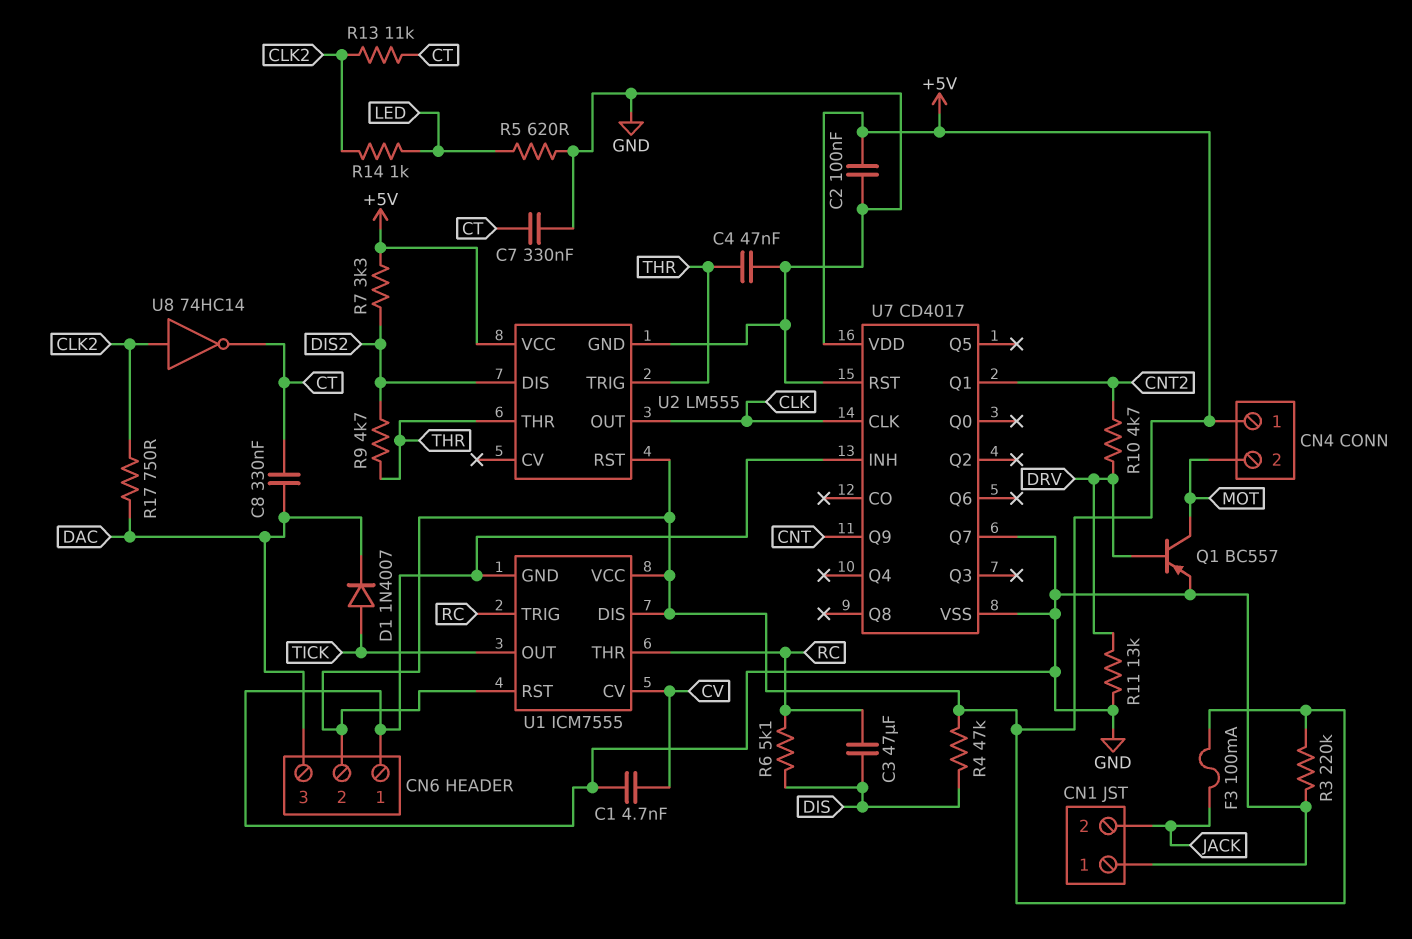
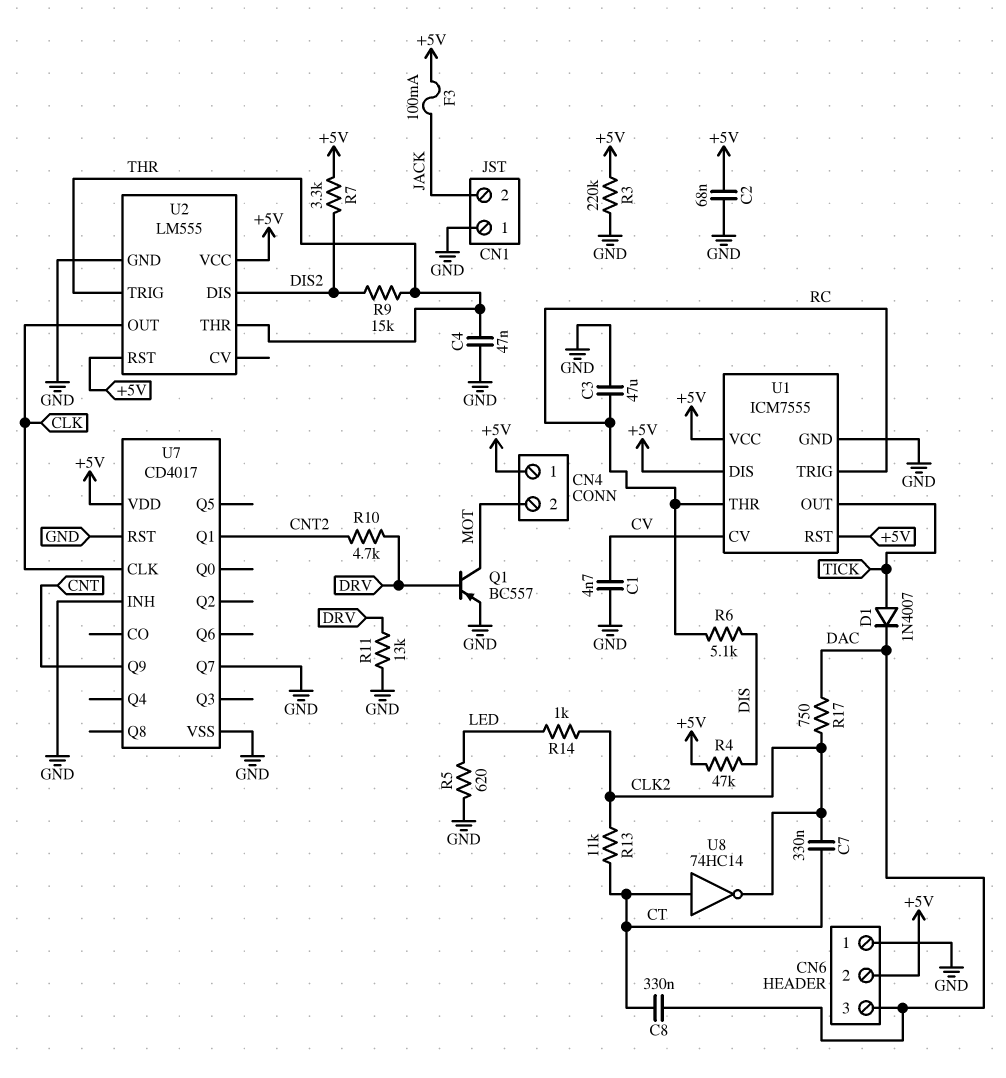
C2: 100nF (+5V, GND) -> 68nF (+5V, GND)
C3: 47uF (DIS, RC) -> 47uF (GND, RC)
C7: 330nF (CT, GND) -> 330nF (CLK2, CT)
R9: 4.7k (DIS2, THR) -> 15k (DIS2, THR)
U8: NOT 74HC14 (in CLK2, out CT) -> NOT 74HC14 (in CT, out CLK2)

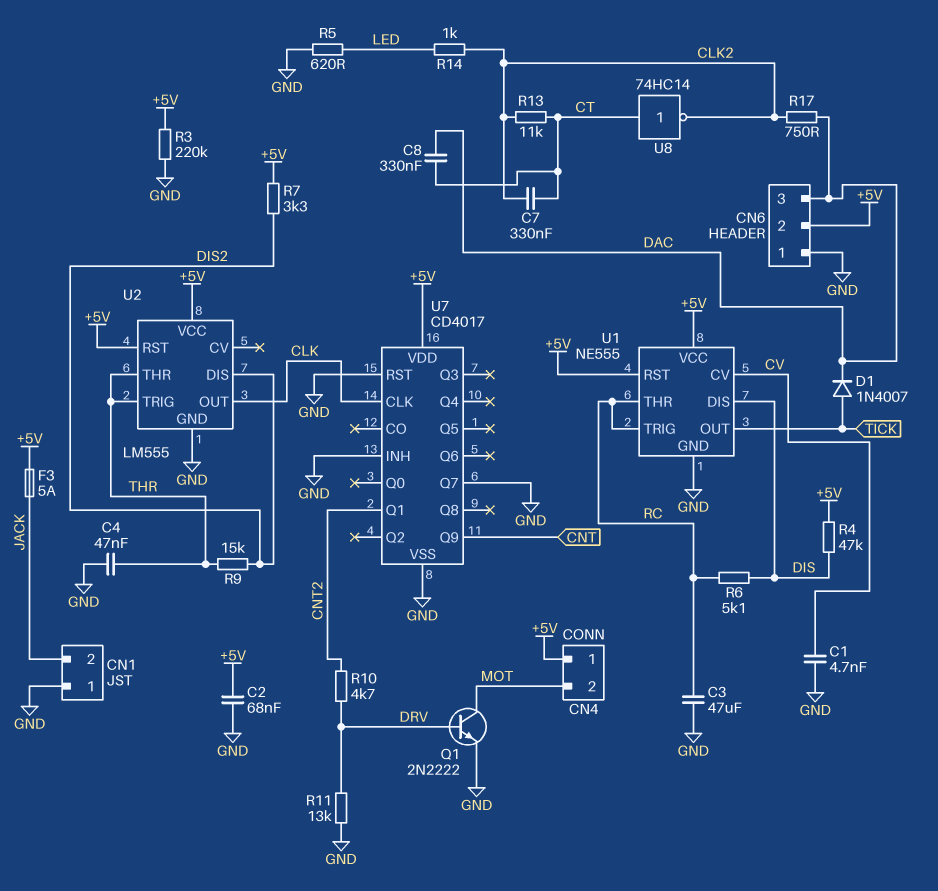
F3: 100mA (+5V, JACK) -> 5A (+5V, JACK)
Q1: PNP BC557 (B DRV, C MOT, E GND) -> NPN 2N2222 (B DRV, C MOT, E GND)
U1: ICM7555 -> NE555
U1 pin DIS: +5V -> DIS

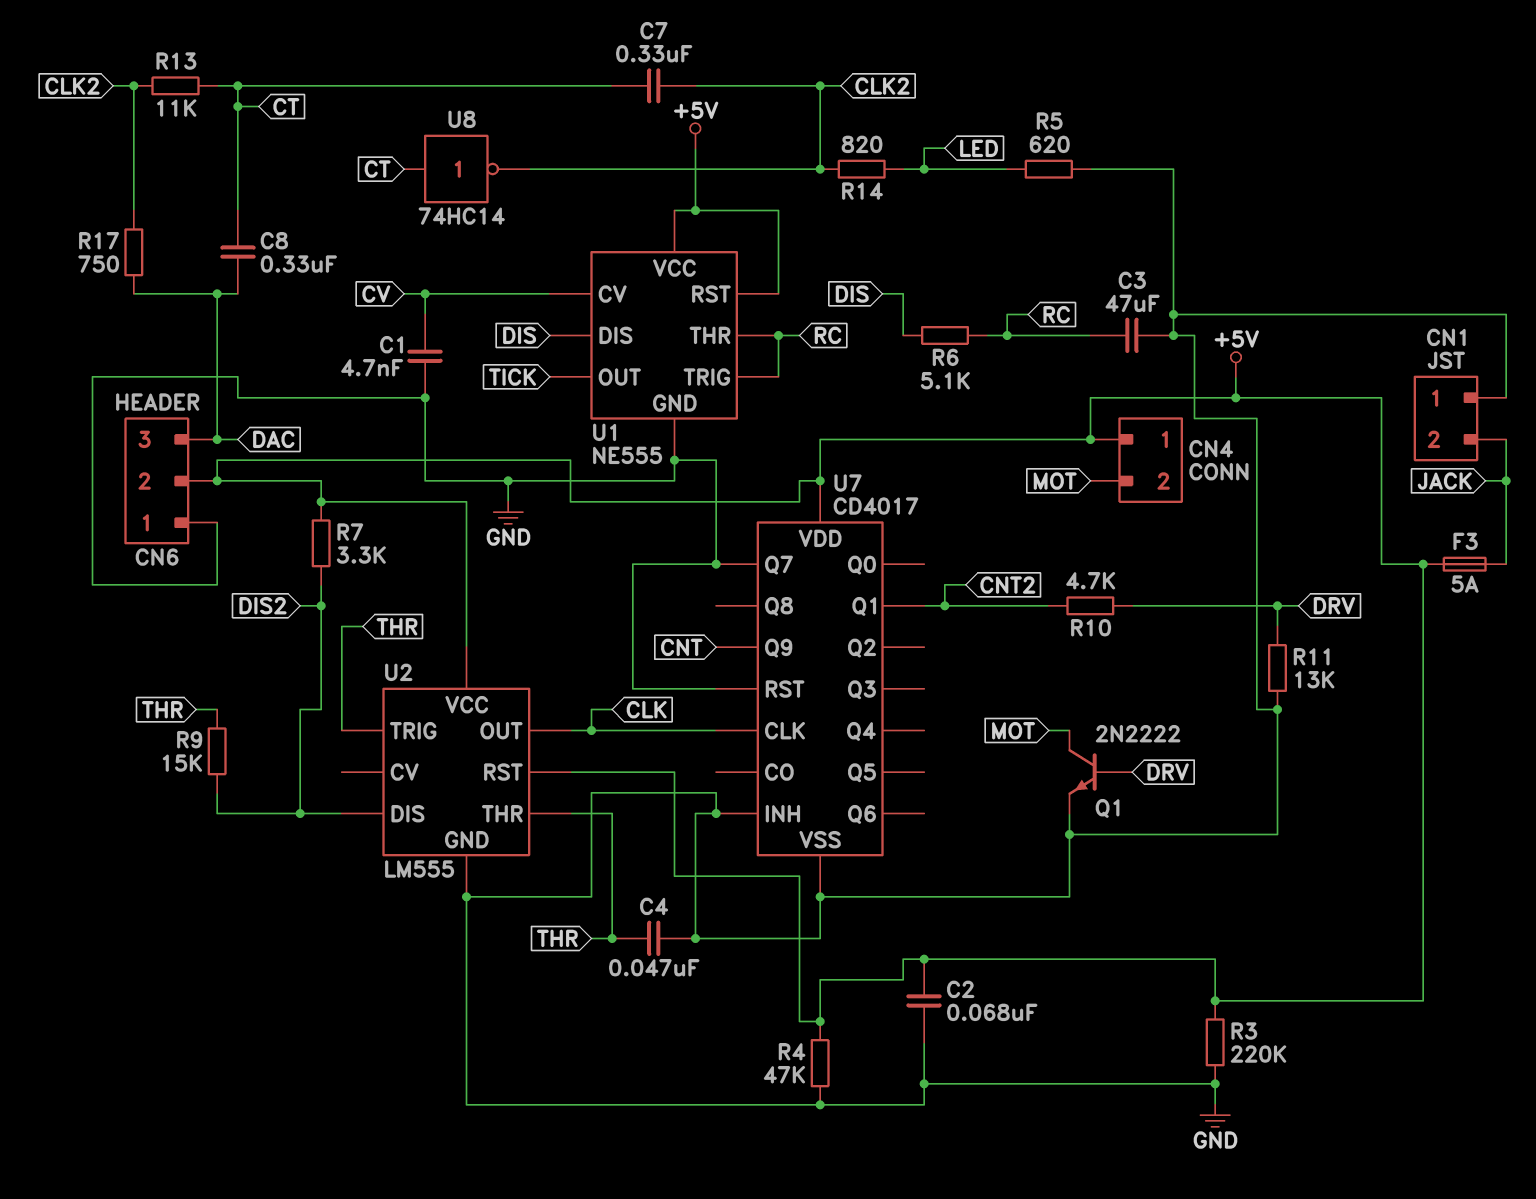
D1: diode 1N4007 (A TICK, K DAC) -> none
R4: 47k (+5V, DIS) -> 47k (+5V, GND)
R14: 1k (CLK2, LED) -> 820 (CLK2, LED)

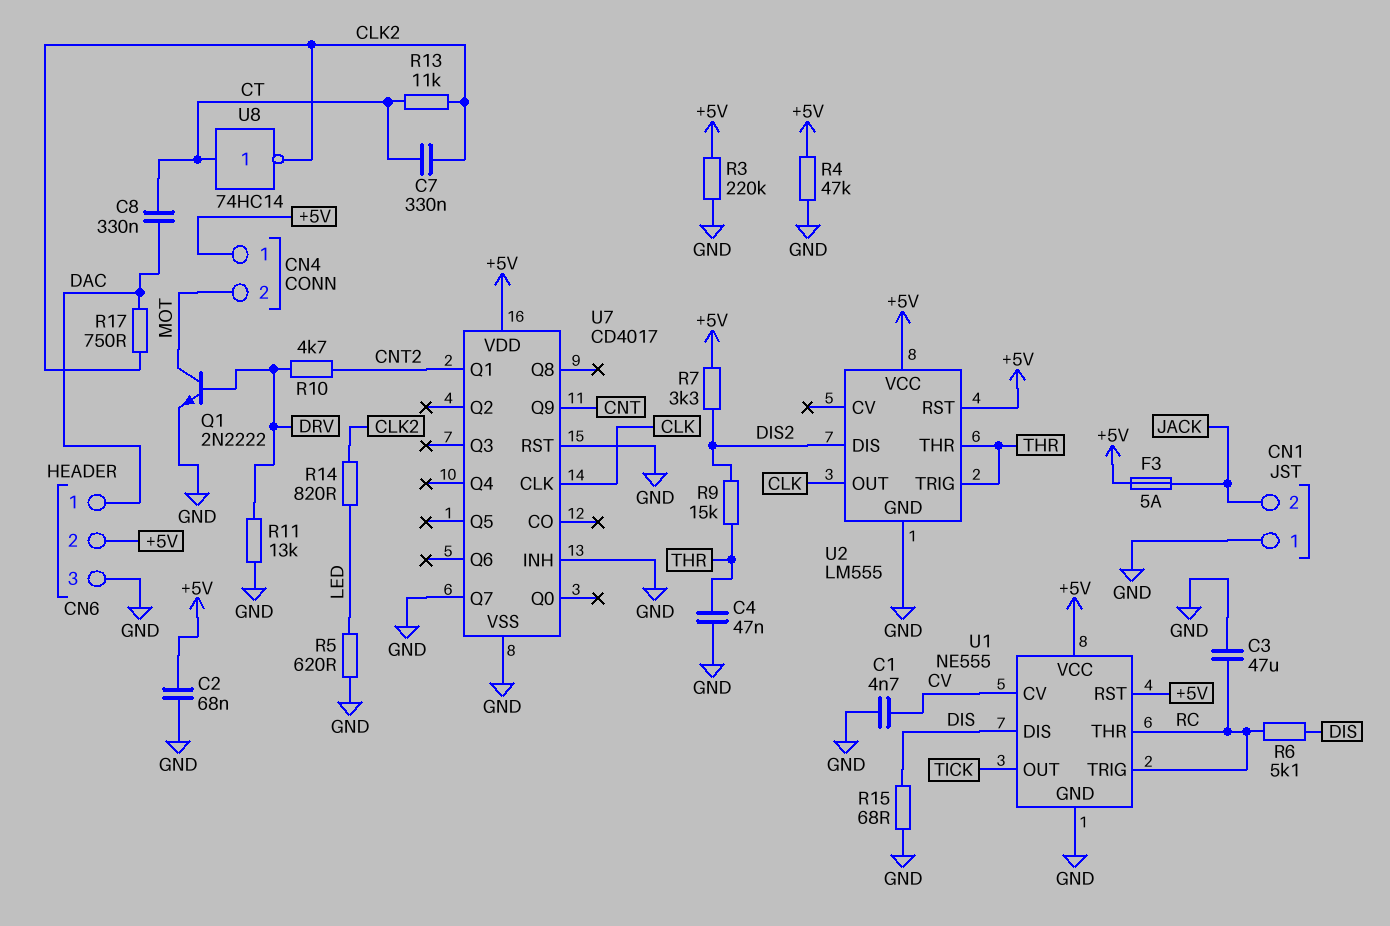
CN6 pin 1: GND -> DAC
CN6 pin 3: DAC -> GND
R15: none -> 68 (DIS, GND)

